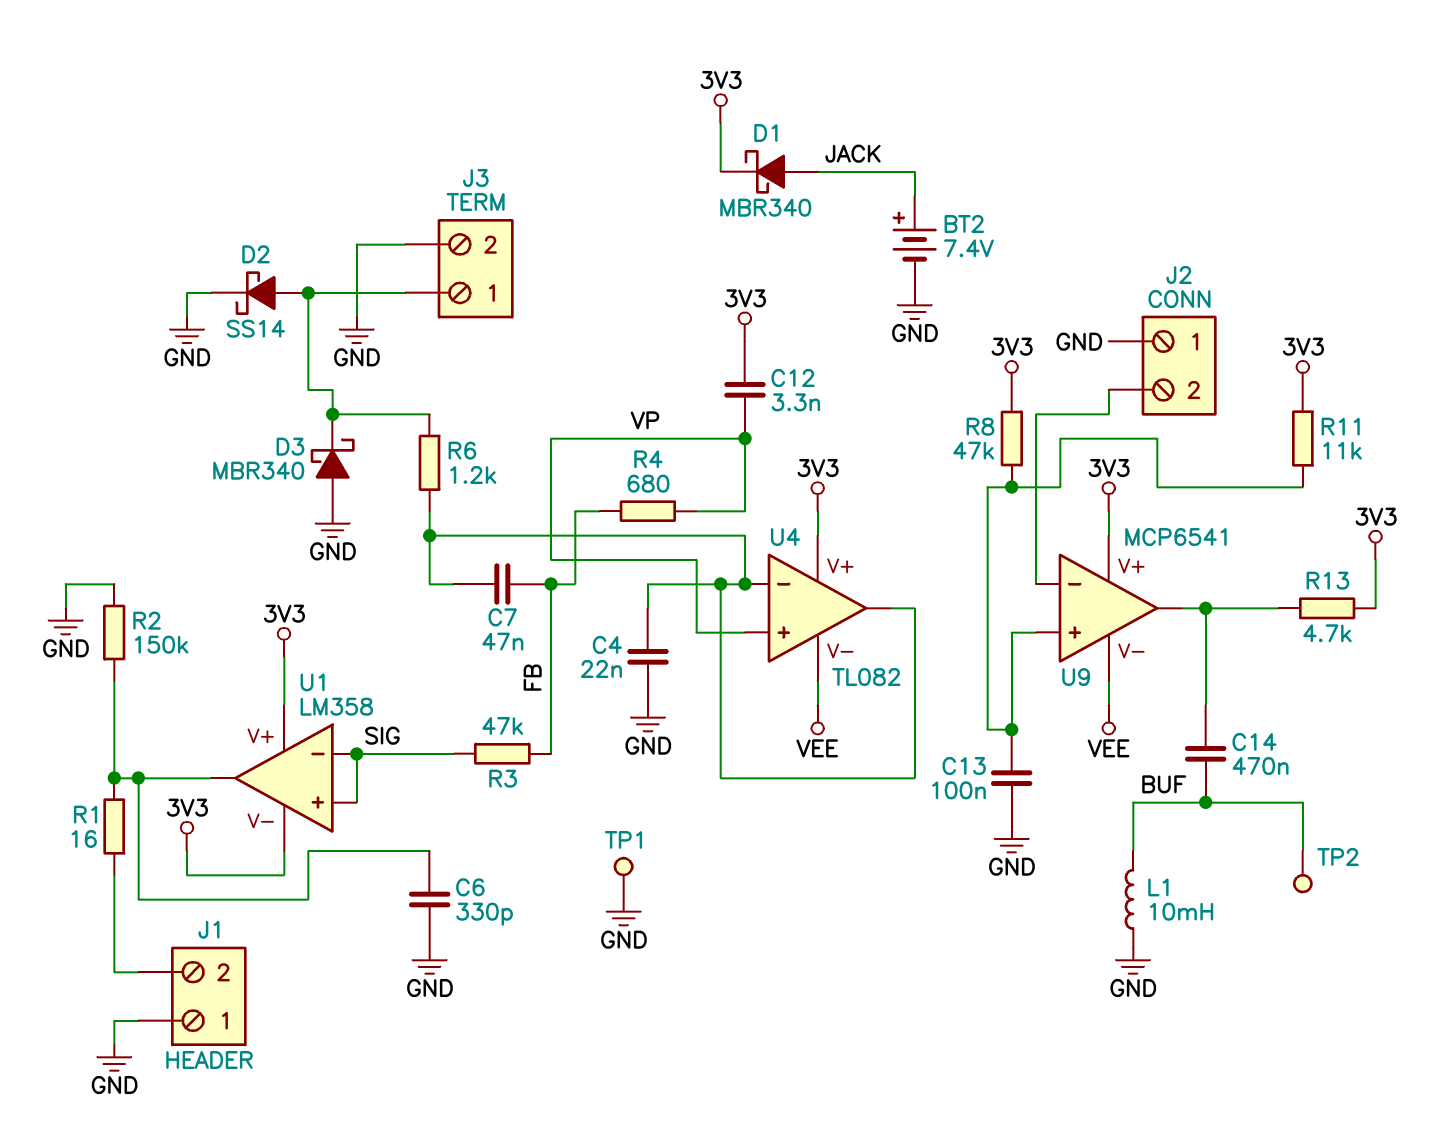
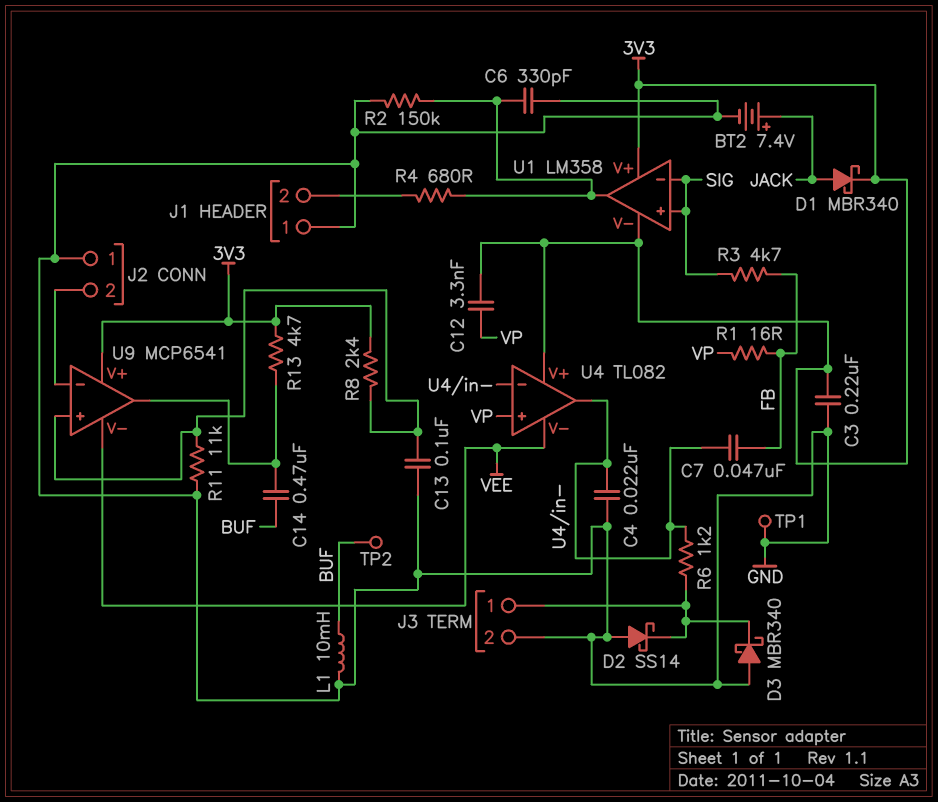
C3: none -> 220nF (3V3, GND)
D2: schottky SS14 (A J3/1, K GND) -> schottky SS14 (A GND, K J3/1)
R1: 16 (J1/2, U1/out) -> 16 (FB, VP)
R3: 47k (FB, SIG) -> 4.7k (FB, SIG)
R4: 680 (FB, VP) -> 680 (J1/2, U1/out)
R8: 47k (3V3, U9/in+) -> 2.4k (3V3, U9/in+)
R11: 11k (3V3, U9/in+) -> 11k (GND, U9/in+)

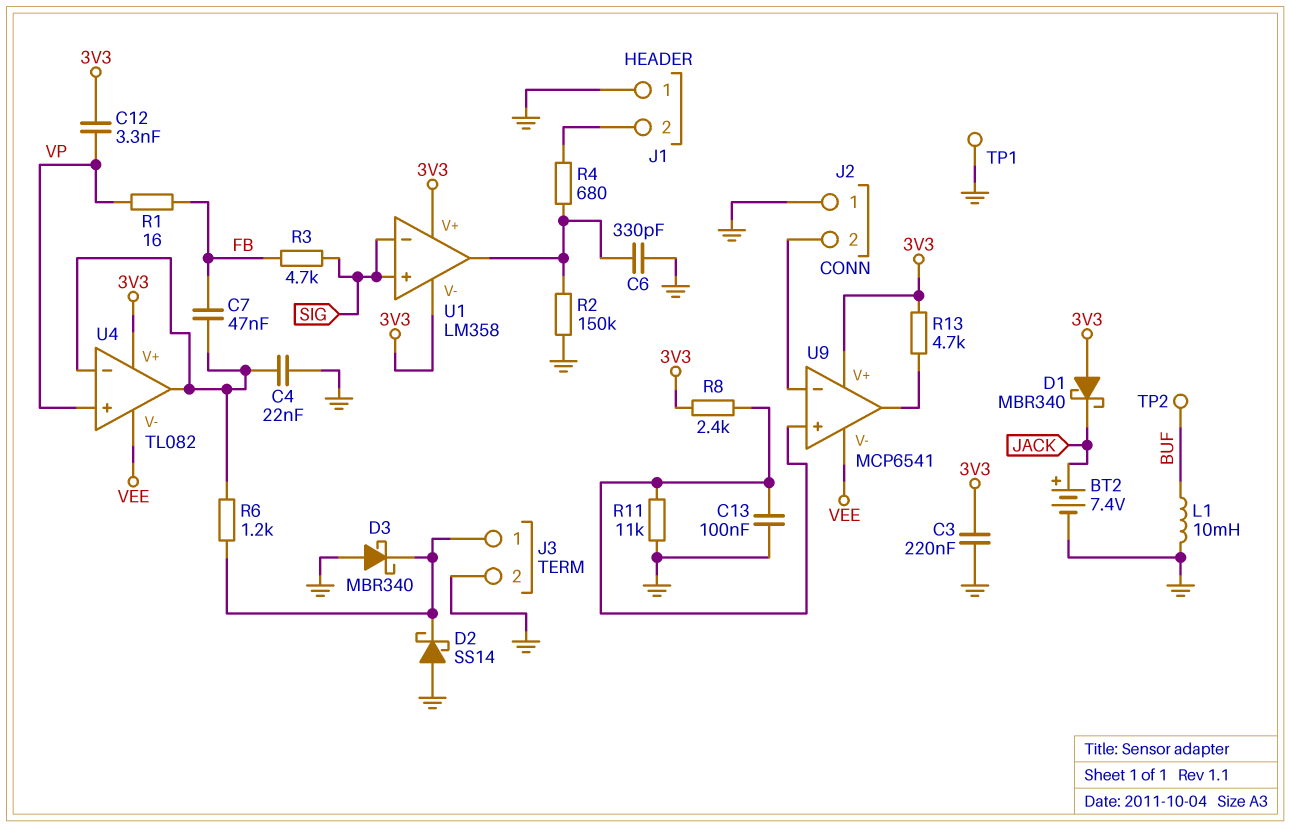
C14: 470nF (BUF, U9/out) -> none
D1: schottky MBR340 (A JACK, K 3V3) -> schottky MBR340 (A 3V3, K JACK)

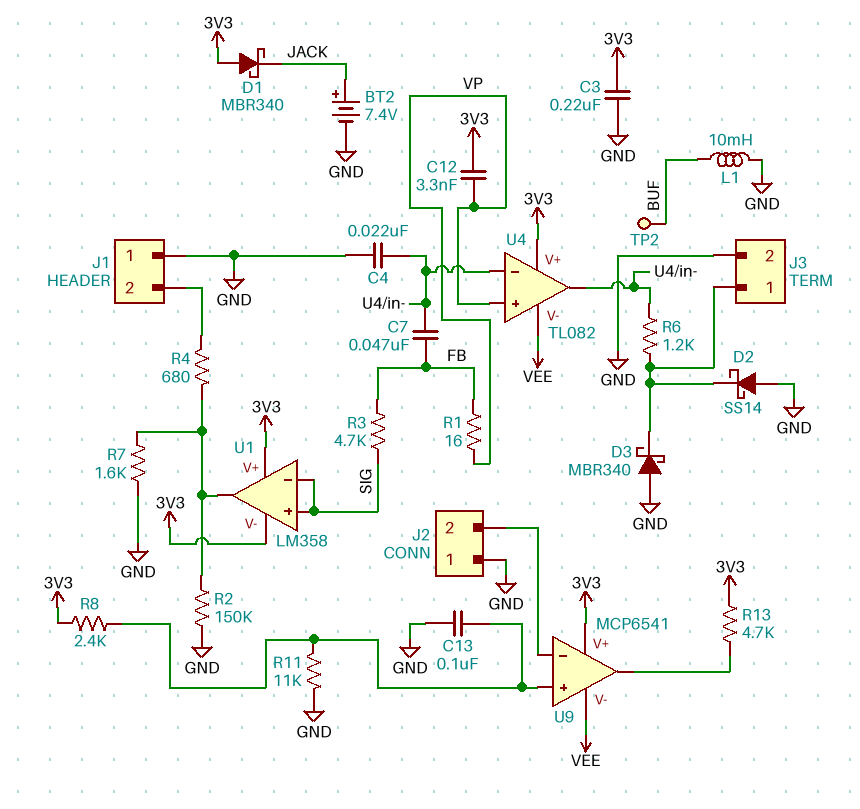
C6: 330pF (GND, U1/out) -> none
R7: none -> 1.6k (GND, U1/out)
TP1: test point (GND) -> none

